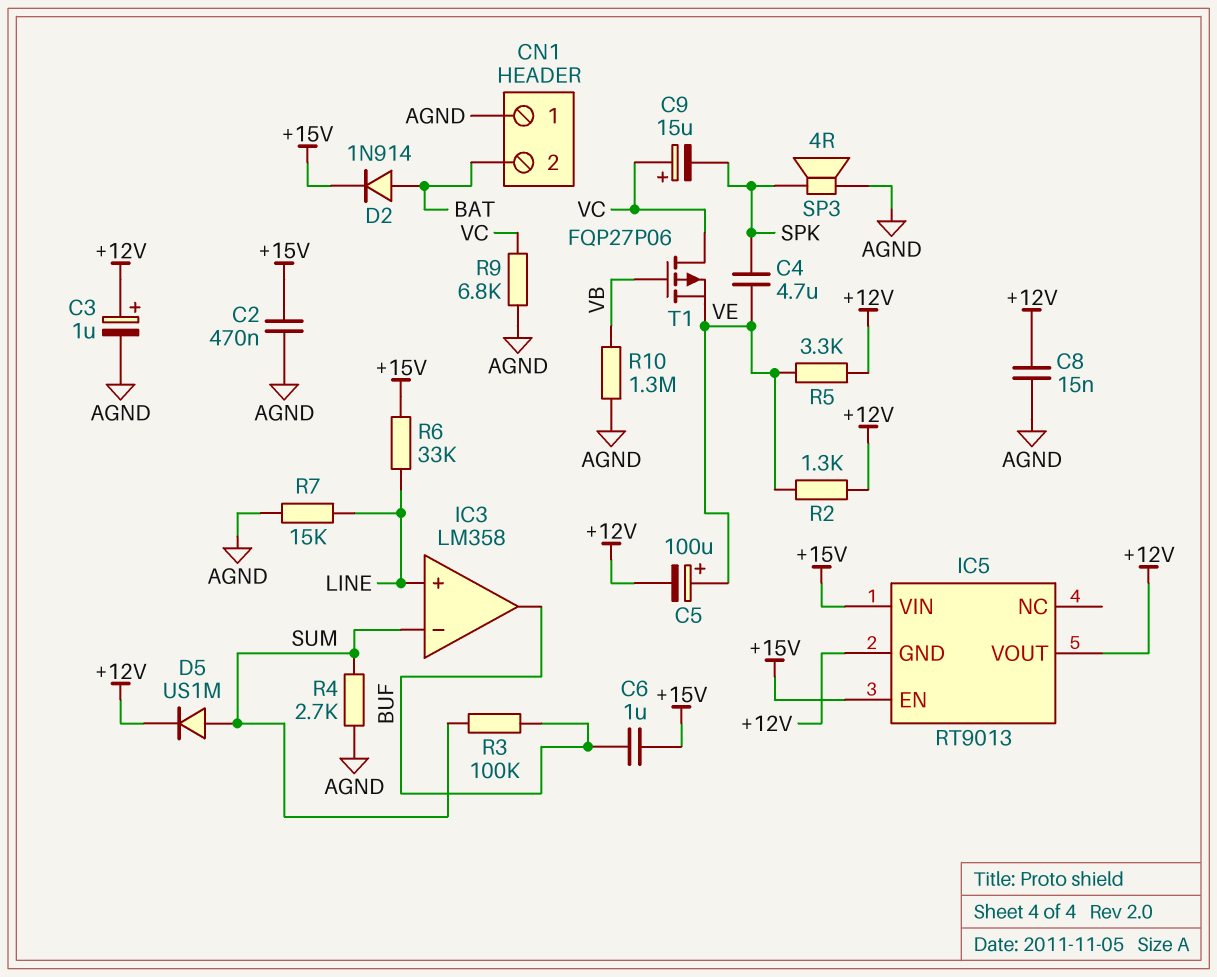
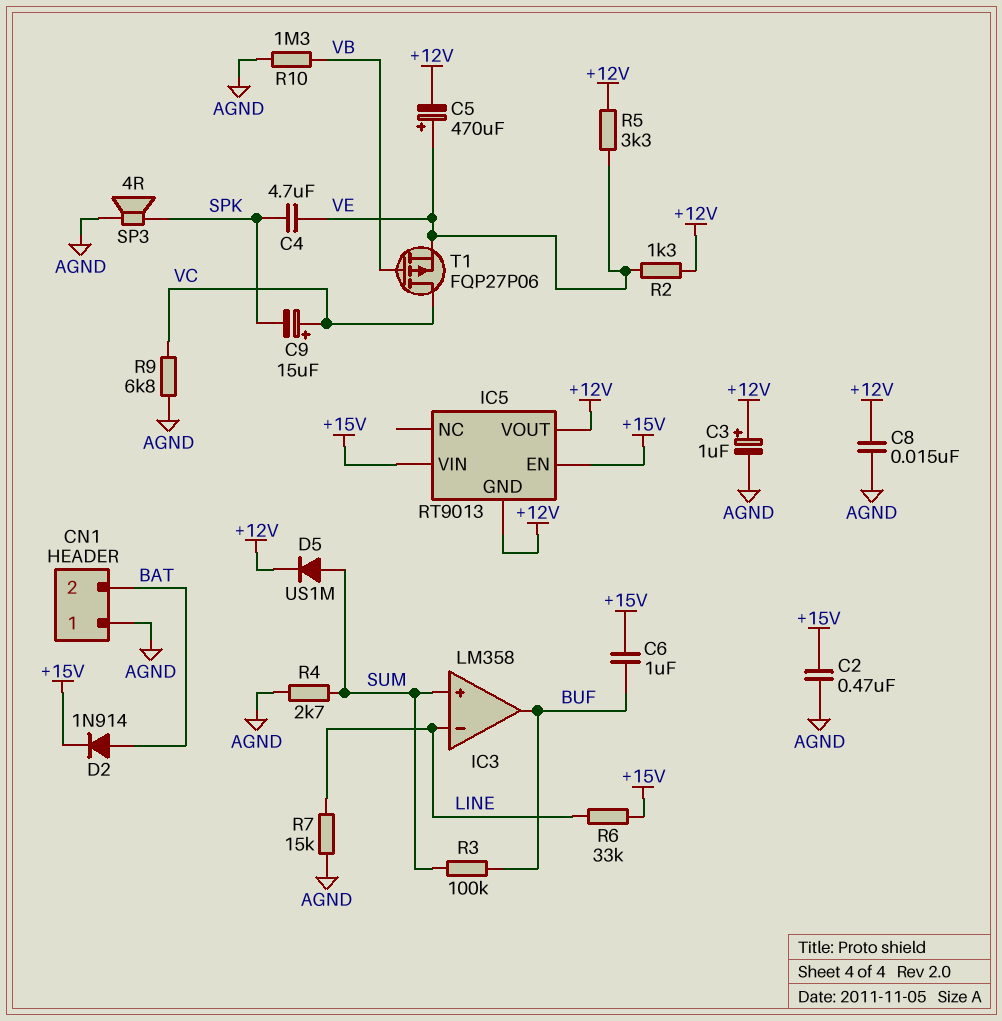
C5: 100uF (plus VE, minus +12V) -> 470uF (plus VE, minus +12V)
IC3 pin in+: LINE -> SUM
IC3 pin in-: SUM -> LINE

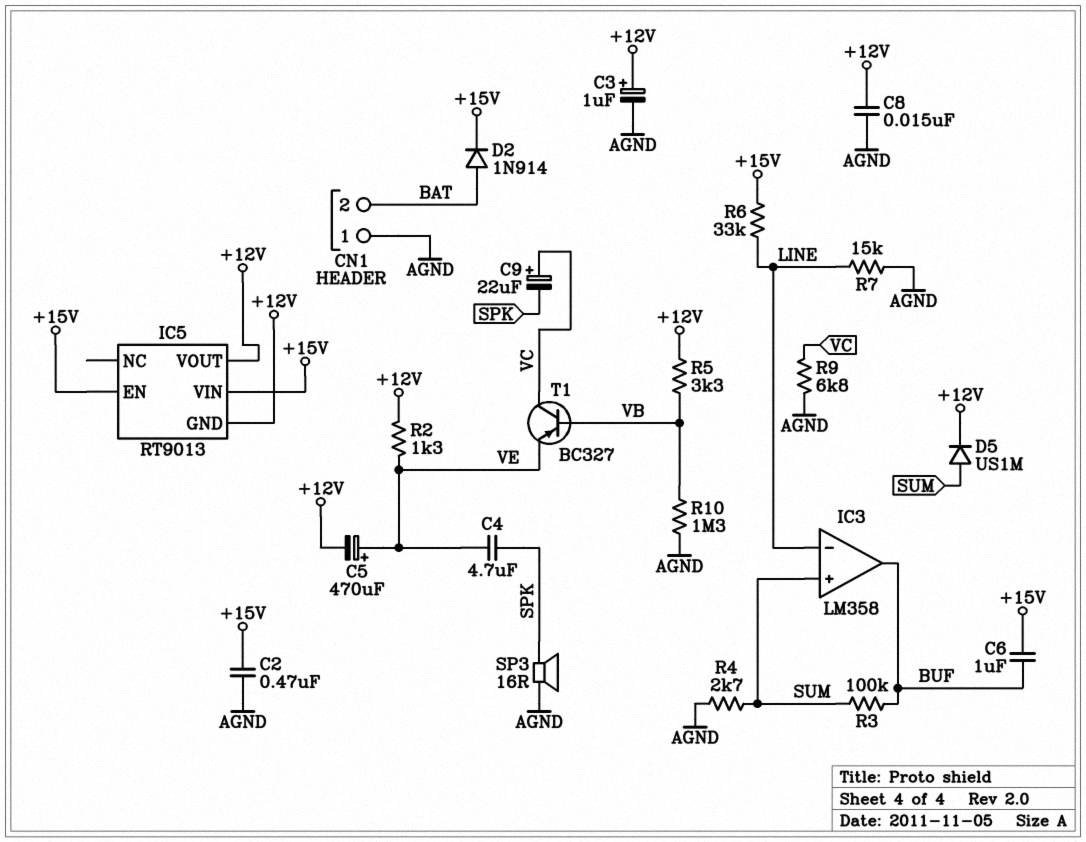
C9: 15uF (plus VC, minus SPK) -> 22uF (plus VC, minus SPK)
R5: 3.3k (+12V, VE) -> 3.3k (+12V, VB)
SP3: speaker 4R (AGND, SPK) -> speaker 16R (AGND, SPK)
T1: PMOS FQP27P06 (G VB, D VC, S VE) -> PNP BC327 (B VB, C VC, E VE)

